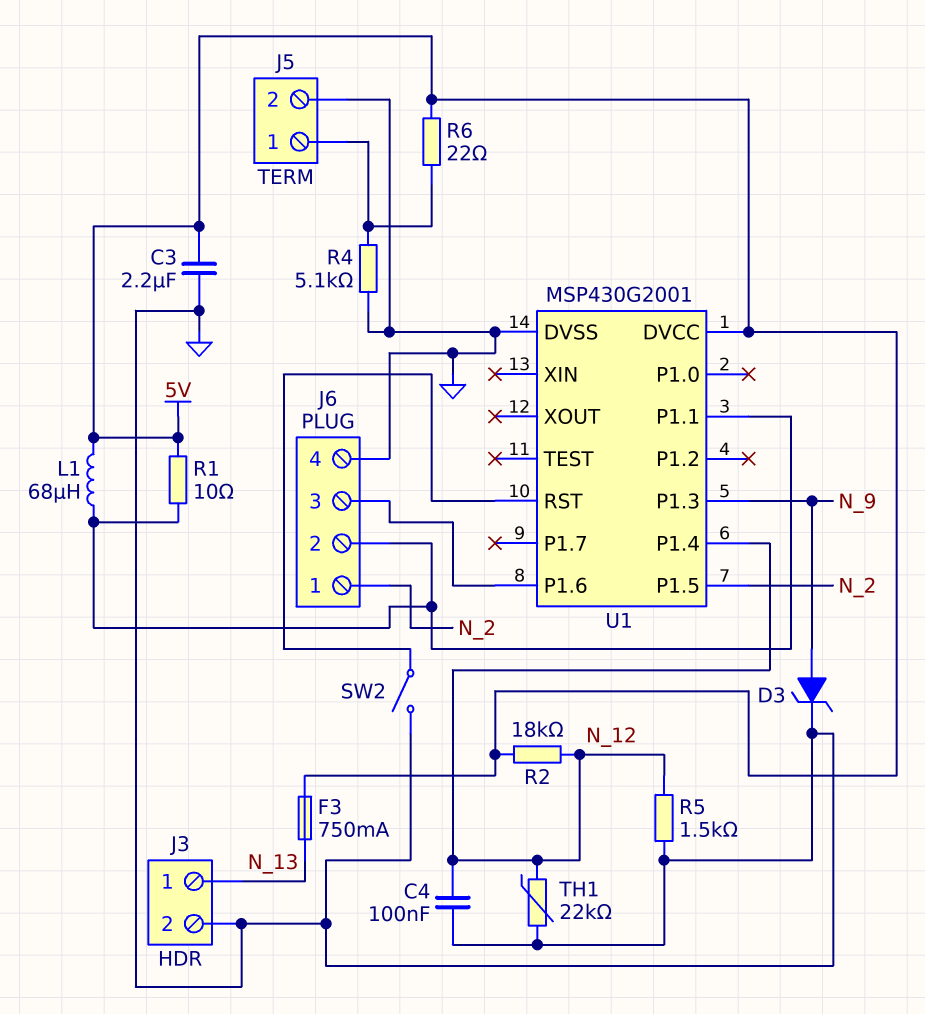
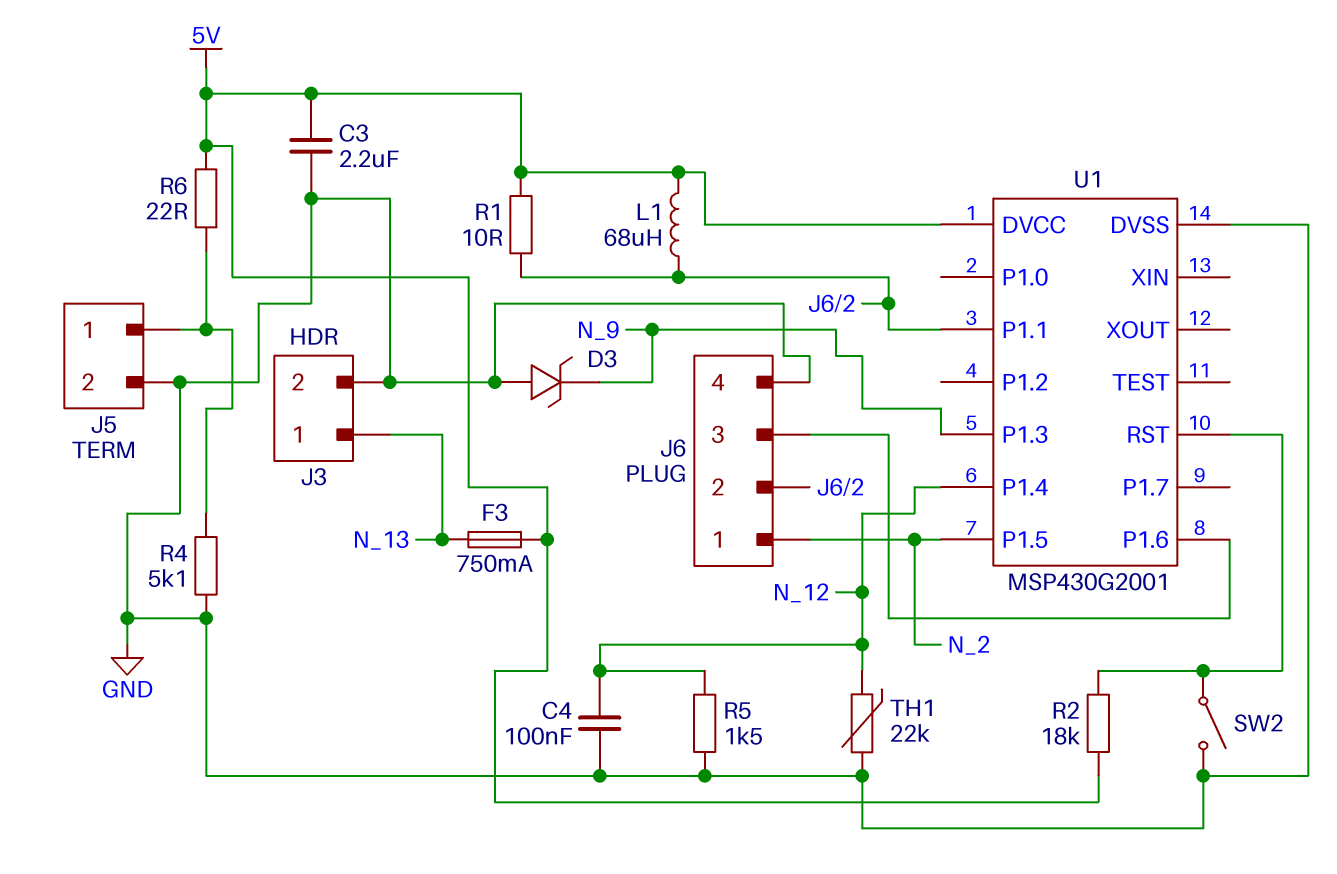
D3: zener (A N_9, K GND) -> zener (A GND, K N_9)
R2: 18k (5V, N_12) -> 18k (5V, U1/RST)

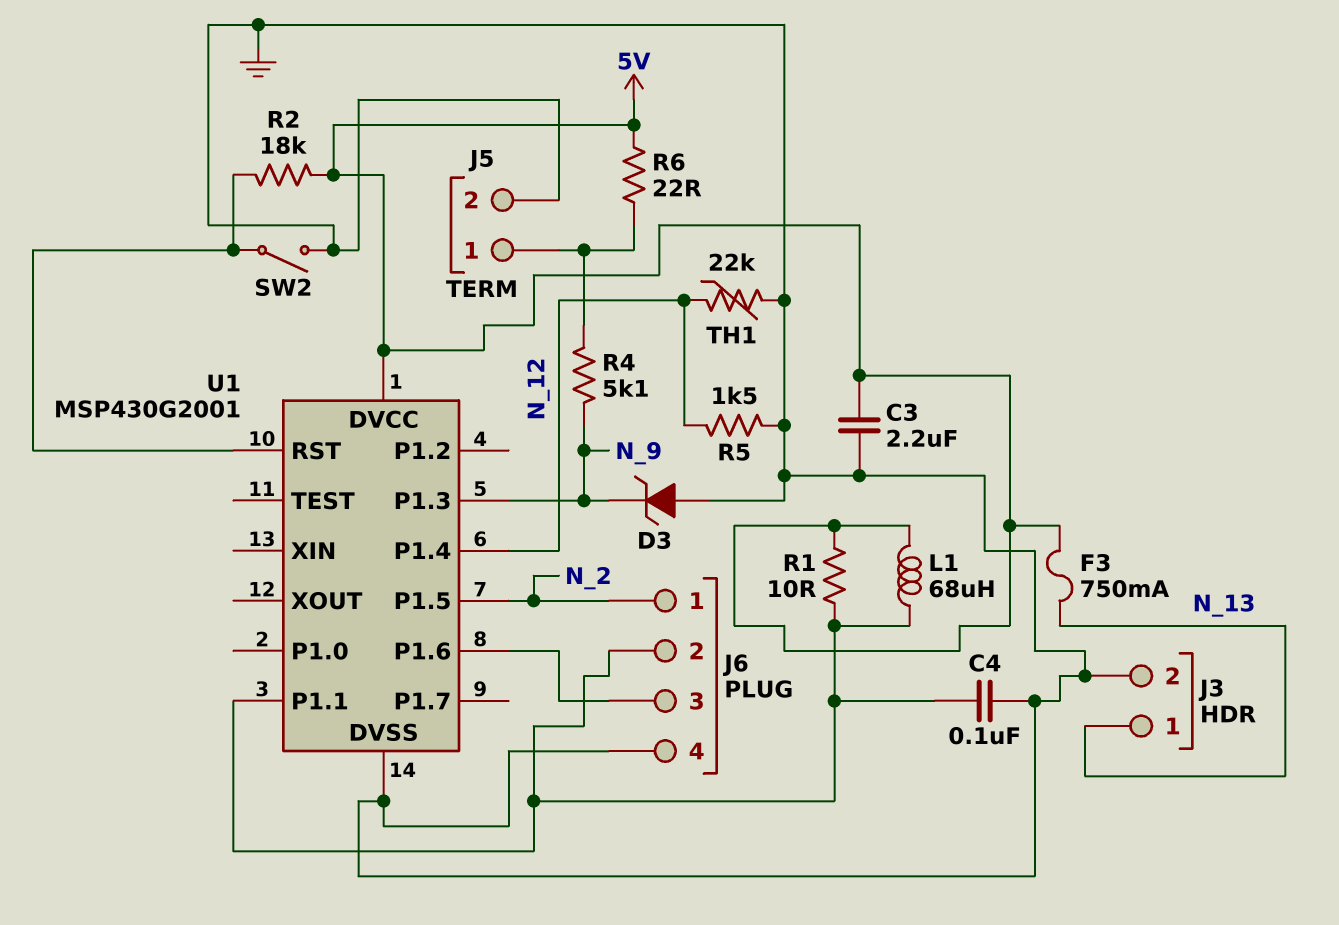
C4: 100nF (GND, N_12) -> 100nF (GND, J6/2)
R4: 5.1k (GND, J5/1) -> 5.1k (J5/1, N_9)

